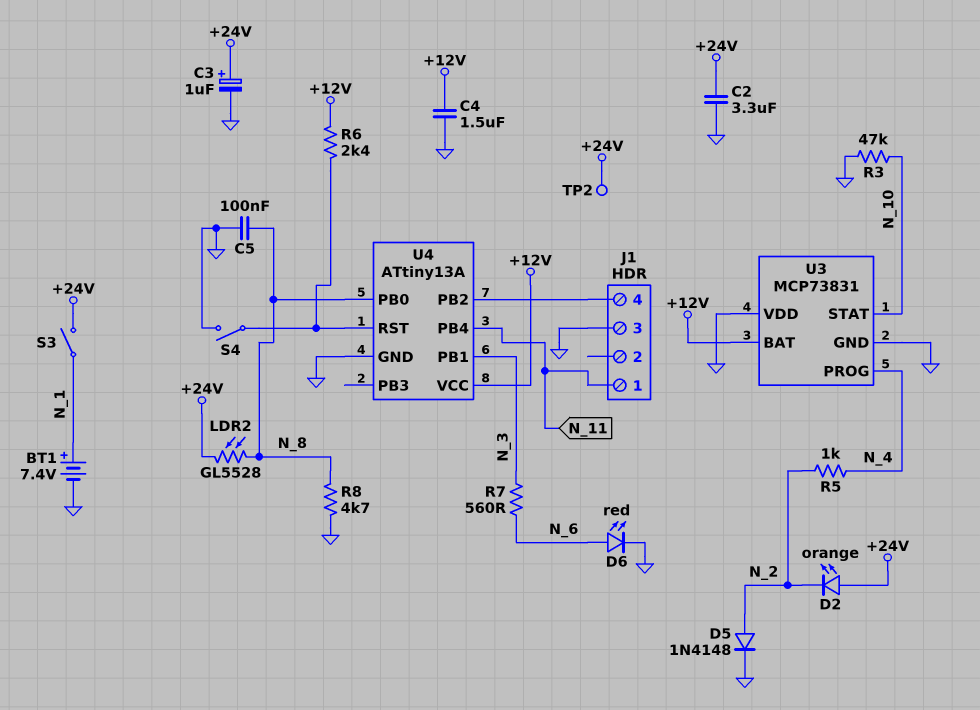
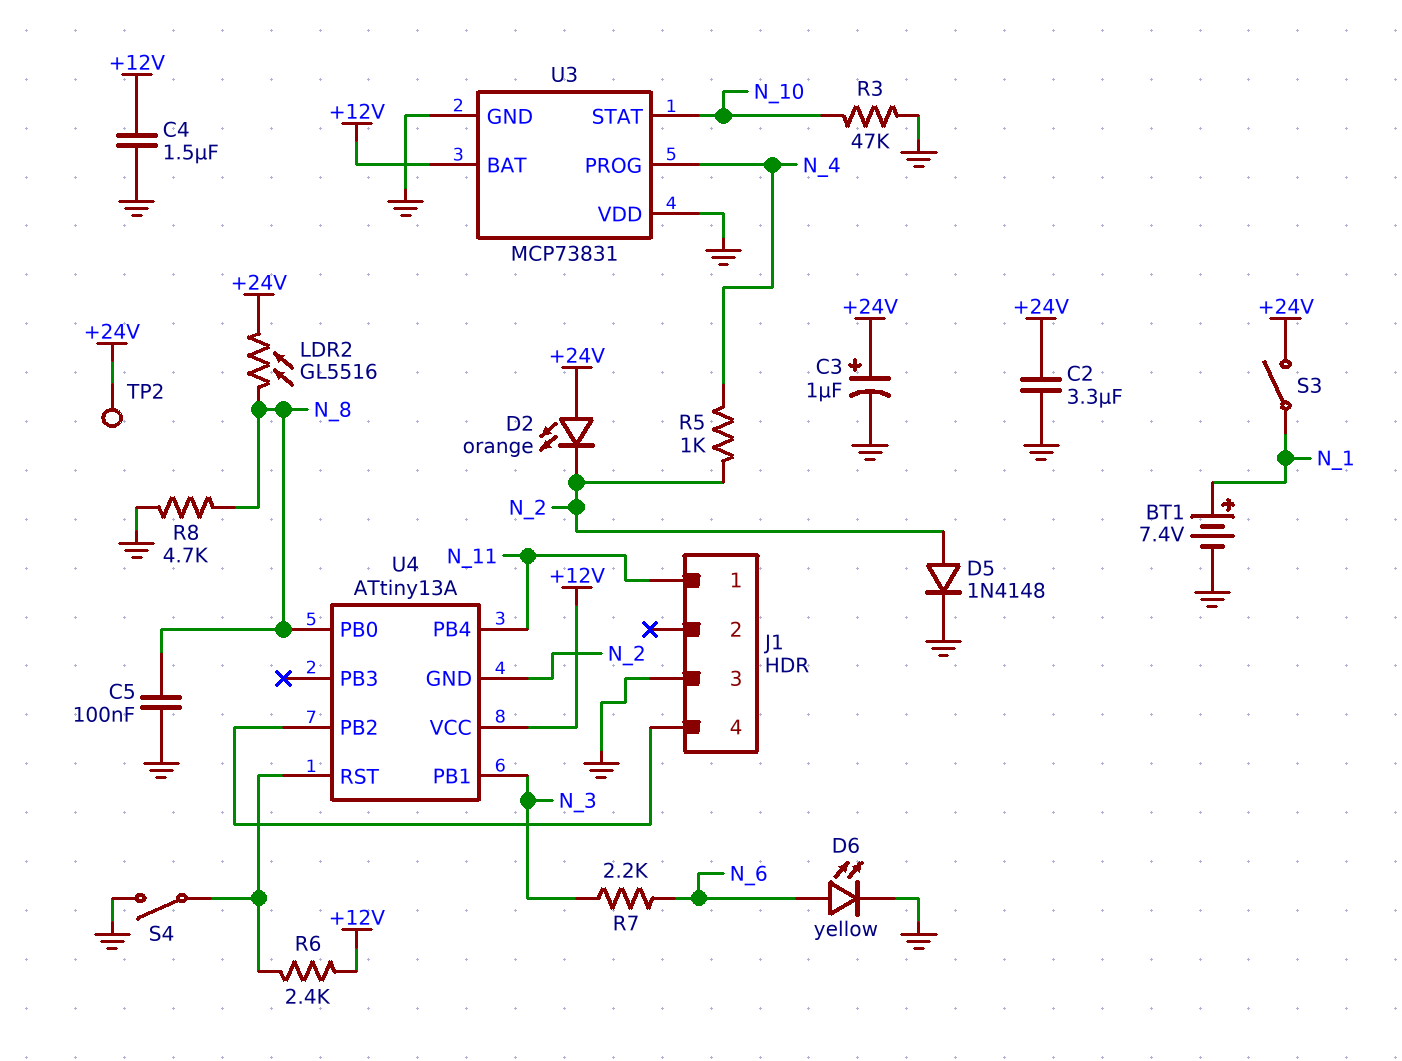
D6: LED red (A N_6, K GND) -> LED yellow (A N_6, K GND)
LDR2: GL5528 (+24V, N_8) -> GL5516 (+24V, N_8)
R7: 560 (N_3, N_6) -> 2.2k (N_3, N_6)
U4 pin GND: GND -> N_2

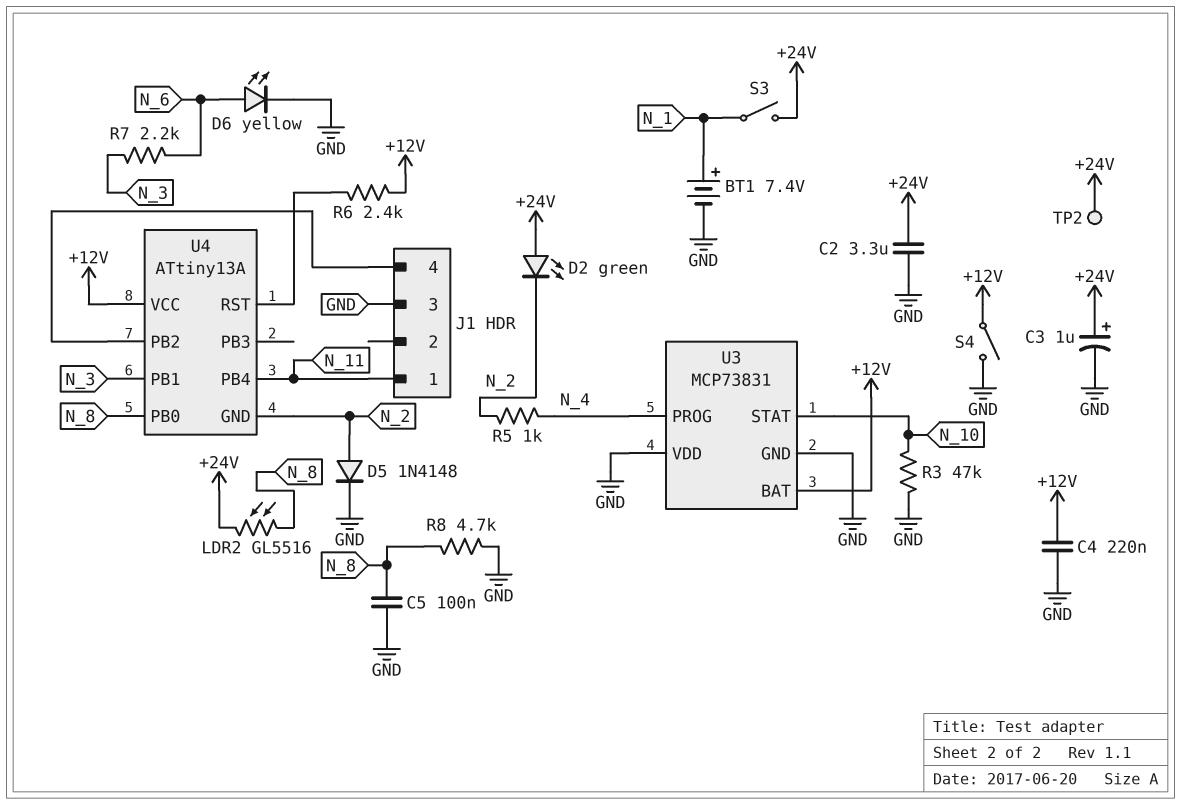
C4: 1.5uF (+12V, GND) -> 220nF (+12V, GND)
D2: LED orange (A +24V, K N_2) -> LED green (A +24V, K N_2)
S4: switch (GND, U4/RST) -> switch (+12V, GND)

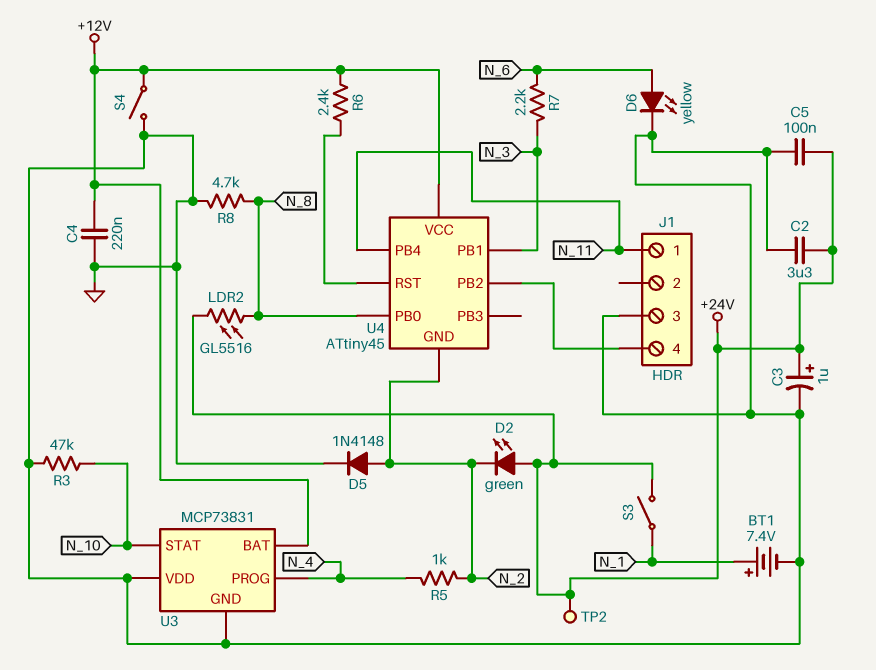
C5: 100nF (GND, N_8) -> 100nF (+24V, GND)
U4: ATtiny13A -> ATtiny45

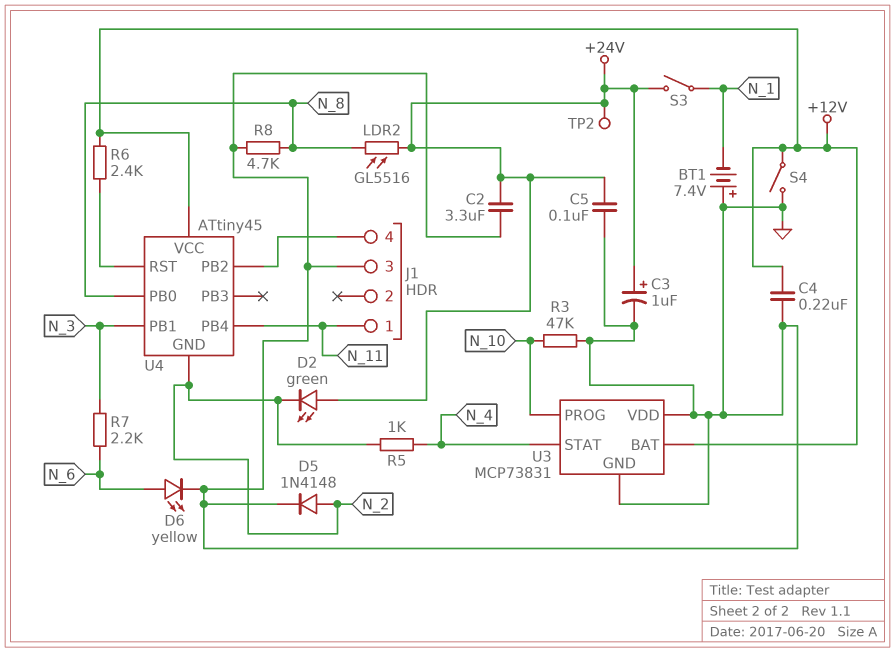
BT1: 7.4V (plus N_1, minus GND) -> 7.4V (plus GND, minus N_1)
U3 pin PROG: N_4 -> N_10
U3 pin STAT: N_10 -> N_4

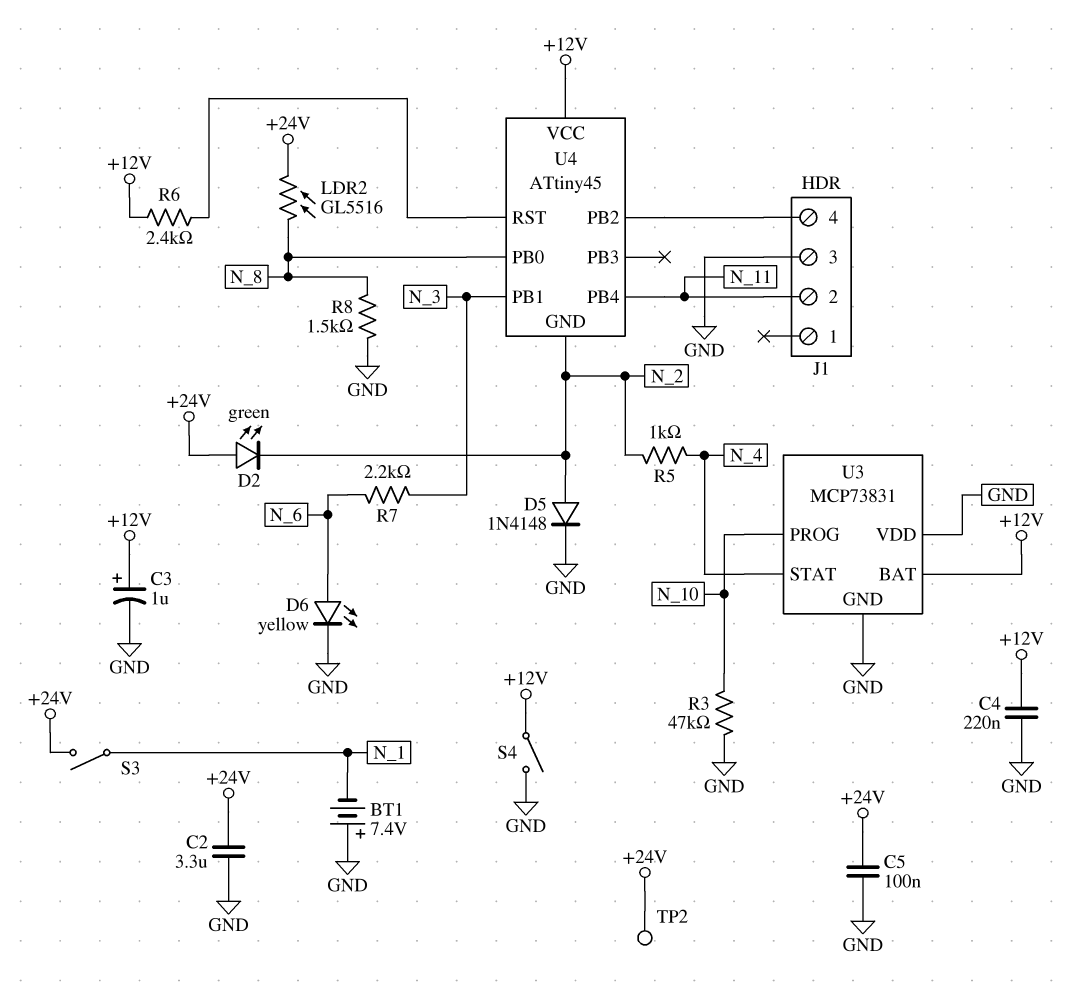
C3: 1uF (plus +24V, minus GND) -> 1uF (plus +12V, minus GND)
J1 pin 1: N_11 -> none
J1 pin 2: none -> N_11
R8: 4.7k (GND, N_8) -> 1.5k (GND, N_8)

